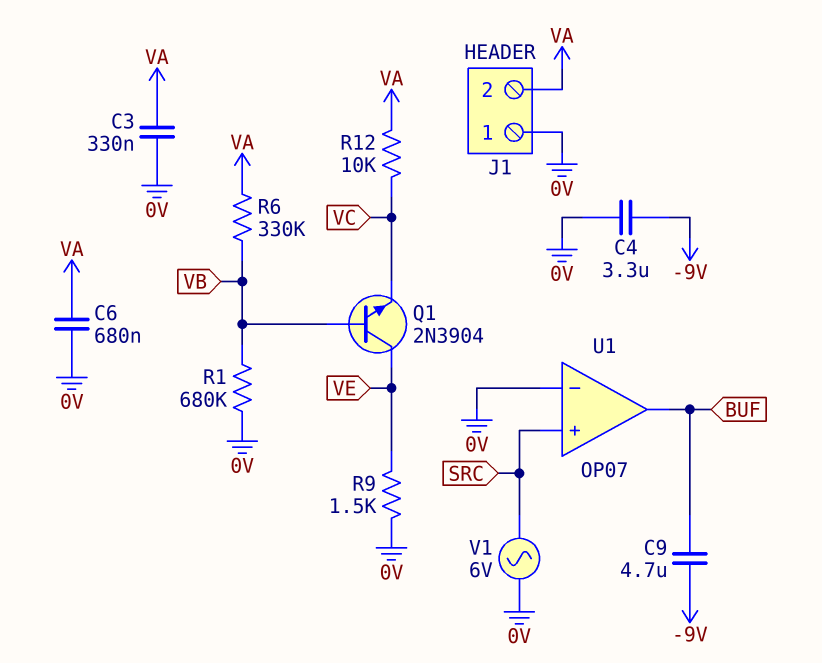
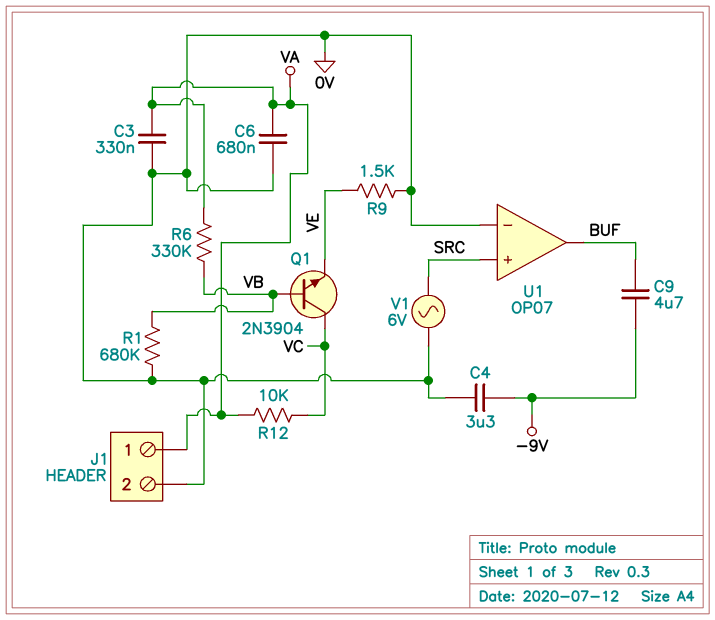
J1 pin 1: 0V -> VA
J1 pin 2: VA -> 0V
Q1: NPN 2N3904 (B VB, C VE, E VC) -> NPN 2N3904 (B VB, C VC, E VE)

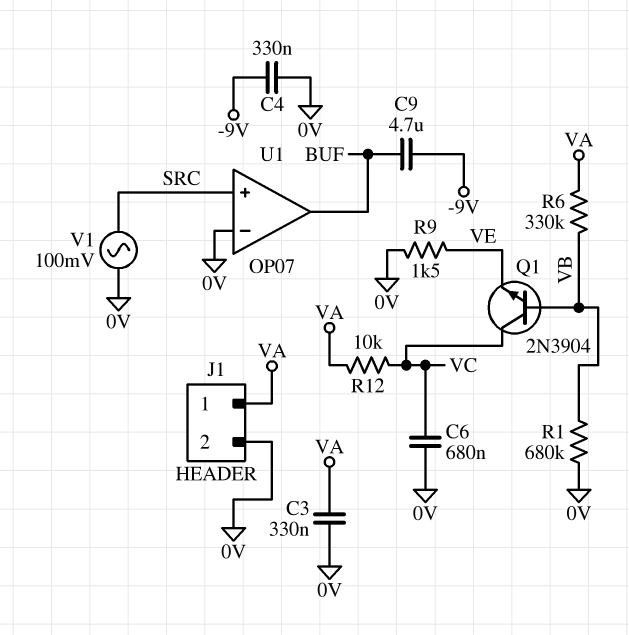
C4: 3.3uF (-9V, 0V) -> 330nF (-9V, 0V)
C6: 680nF (0V, VA) -> 680nF (0V, VC)
V1: AC 6V (0V, SRC) -> AC 100mV (0V, SRC)

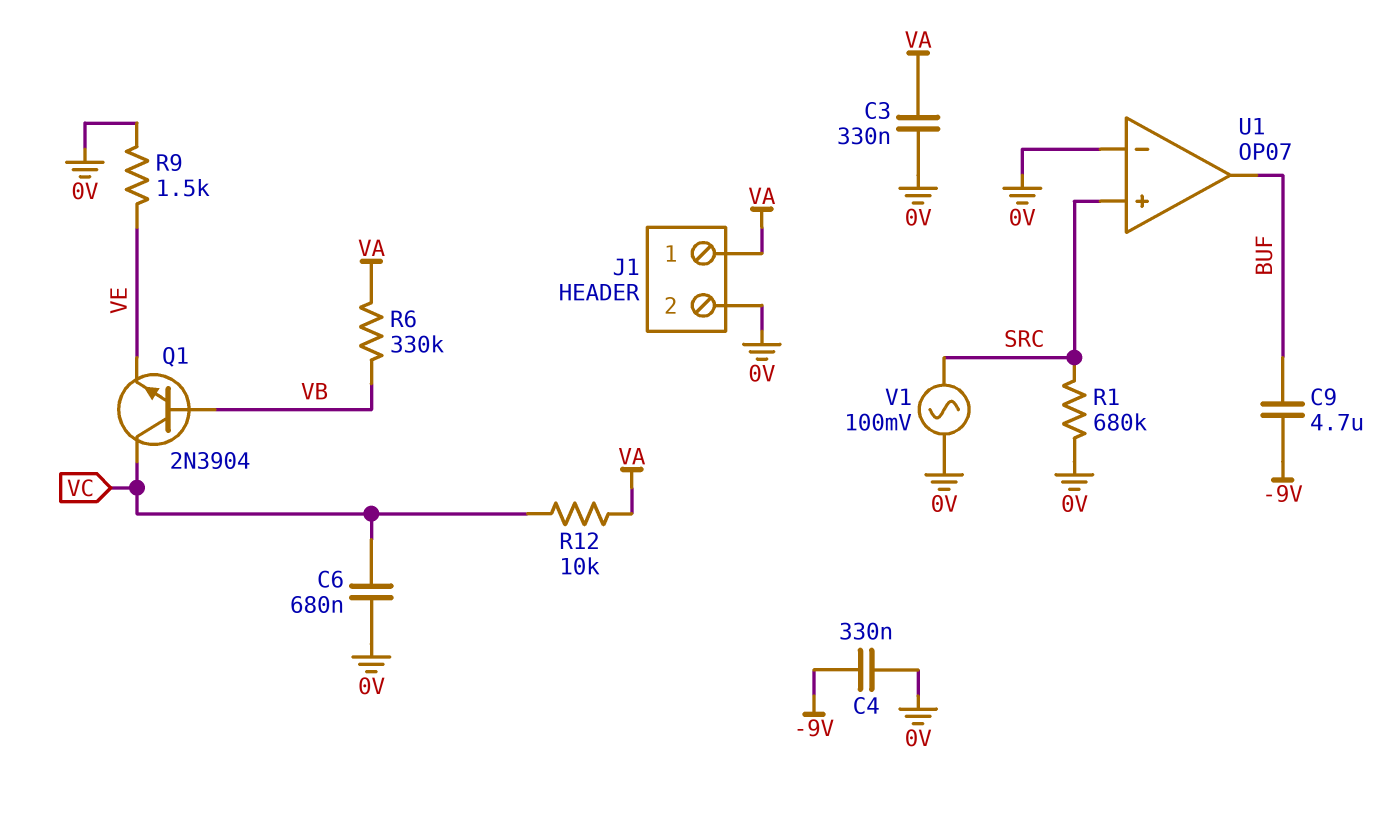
R1: 680k (0V, VB) -> 680k (0V, SRC)

